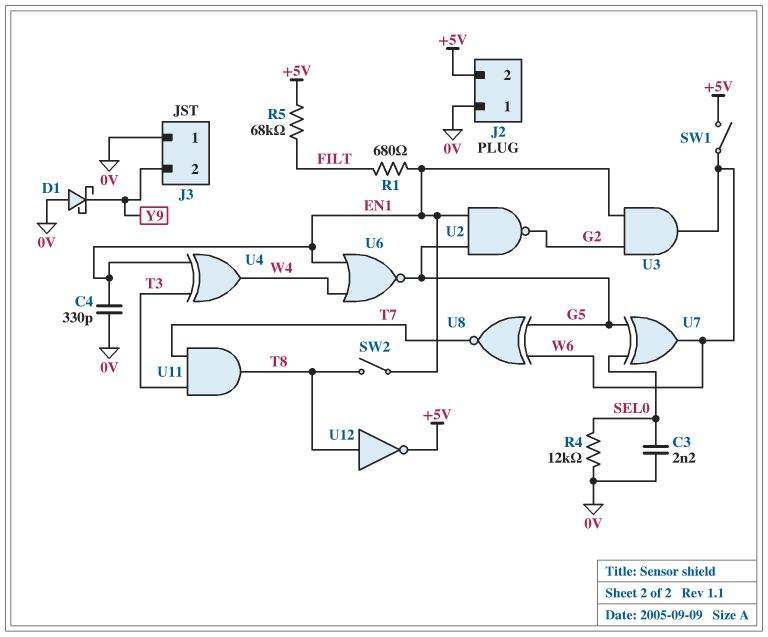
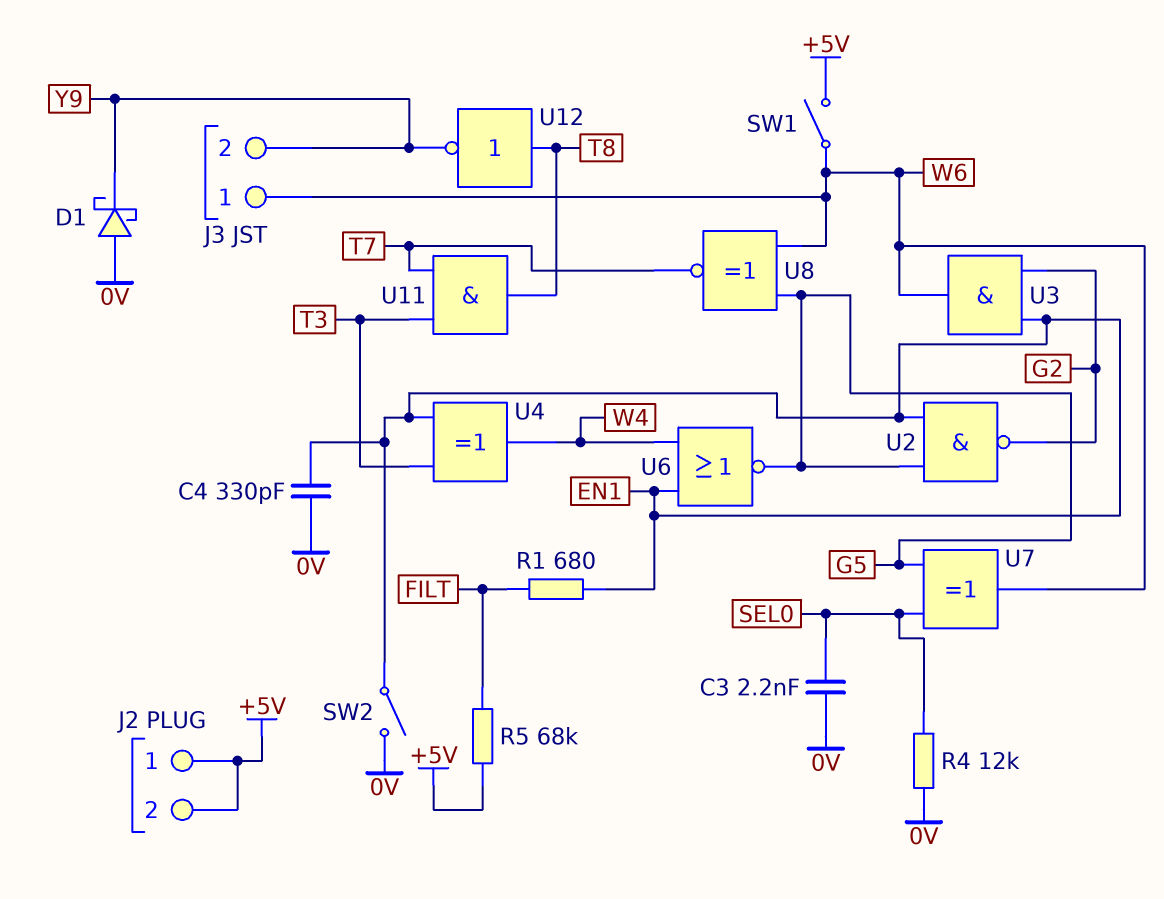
J2 pin 1: 0V -> +5V
J3 pin 1: 0V -> W6
SW2: switch (EN1, T8) -> switch (0V, EN1)
U12: NOT (in T8, out +5V) -> NOT (in T8, out Y9)

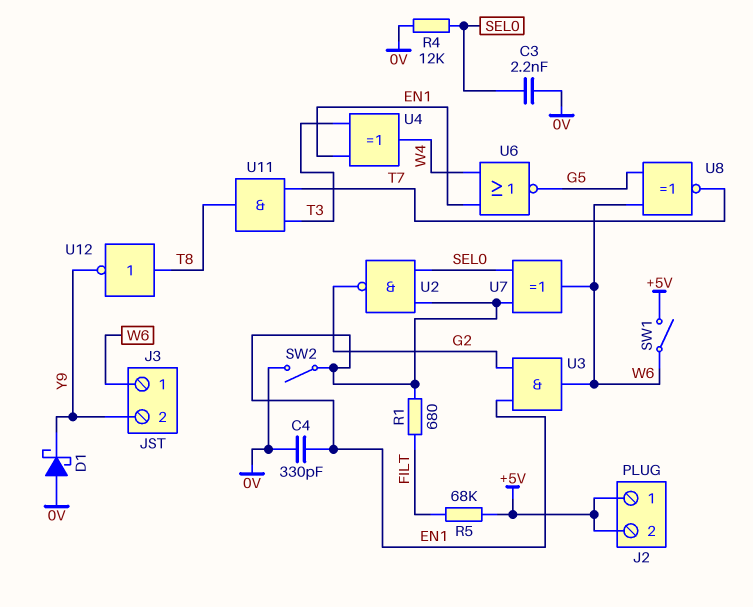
U2: NAND (in EN1, in G5, out G2) -> NAND (in EN1, in SEL0, out G2)
U7: XOR (in G5, in SEL0, out W6) -> XOR (in EN1, in SEL0, out W6)

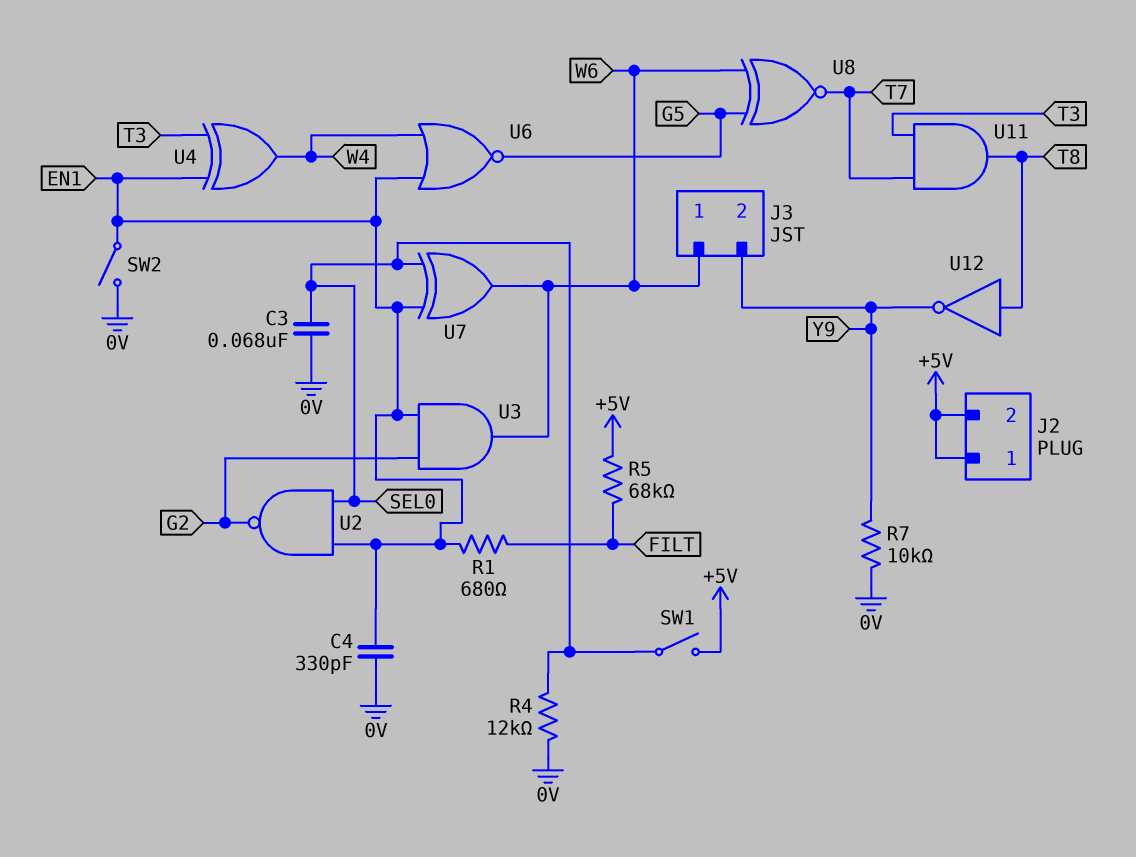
C3: 2.2nF (0V, SEL0) -> 68nF (0V, SEL0)
D1: schottky (A 0V, K Y9) -> none
R7: none -> 10k (0V, Y9)
SW1: switch (+5V, W6) -> switch (+5V, SEL0)

